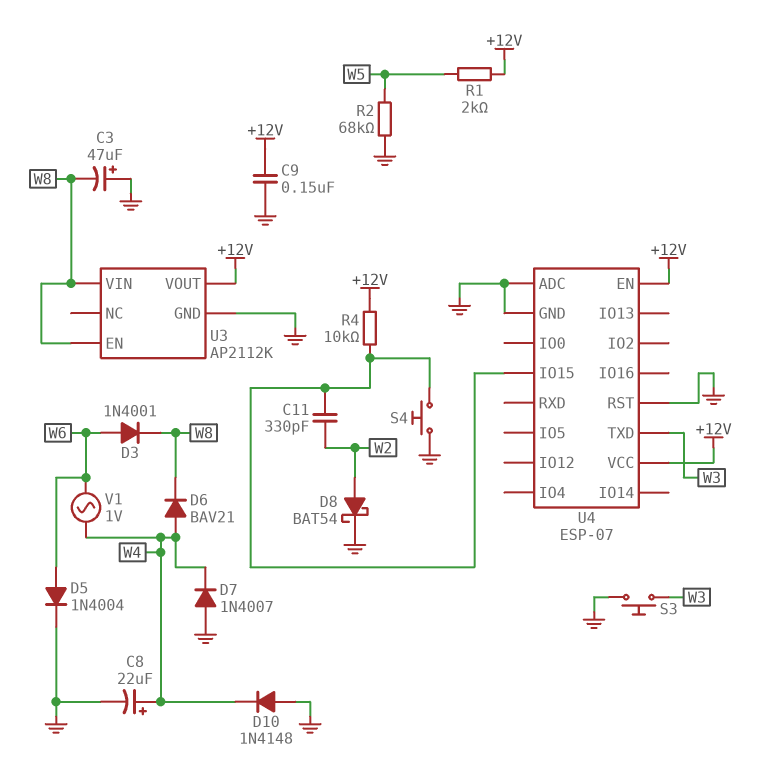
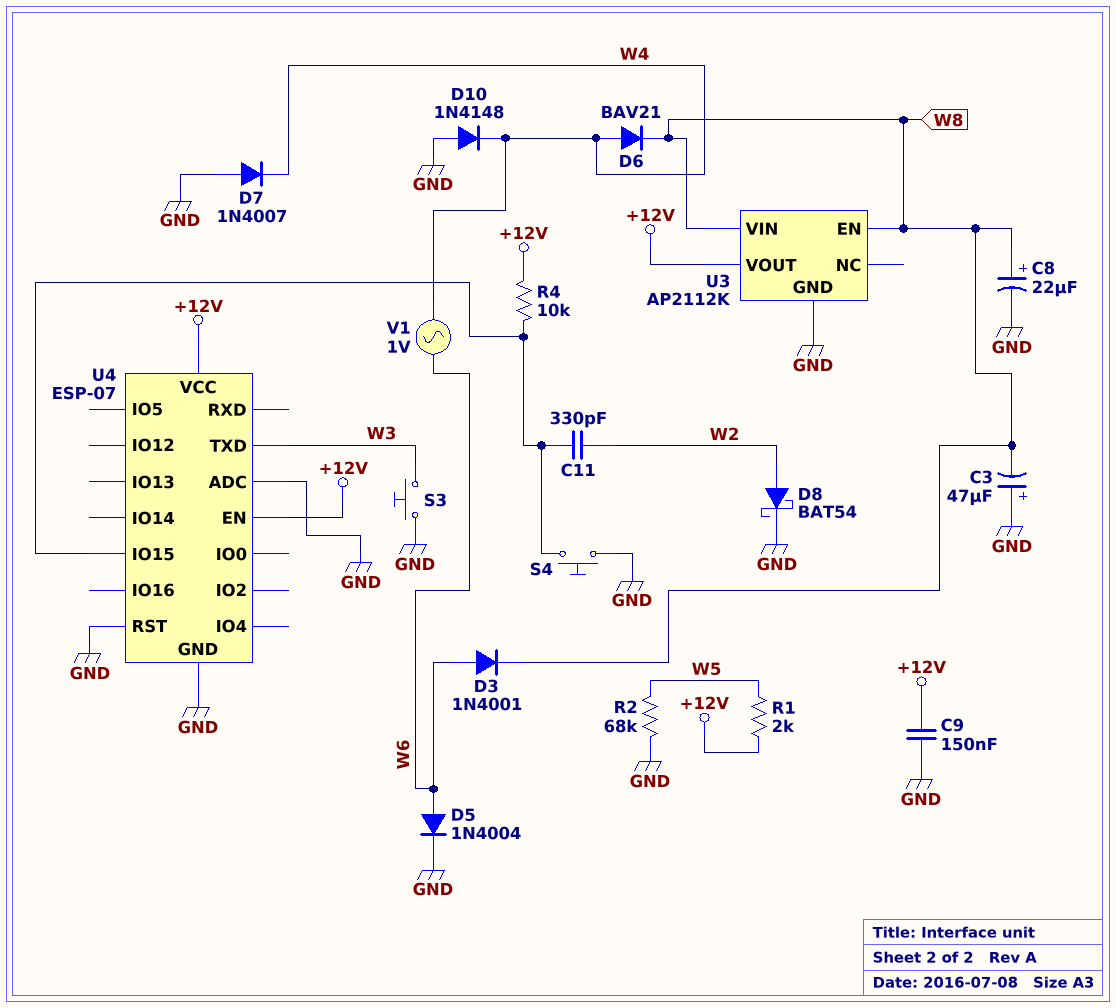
C8: 22uF (plus W4, minus GND) -> 22uF (plus W8, minus GND)

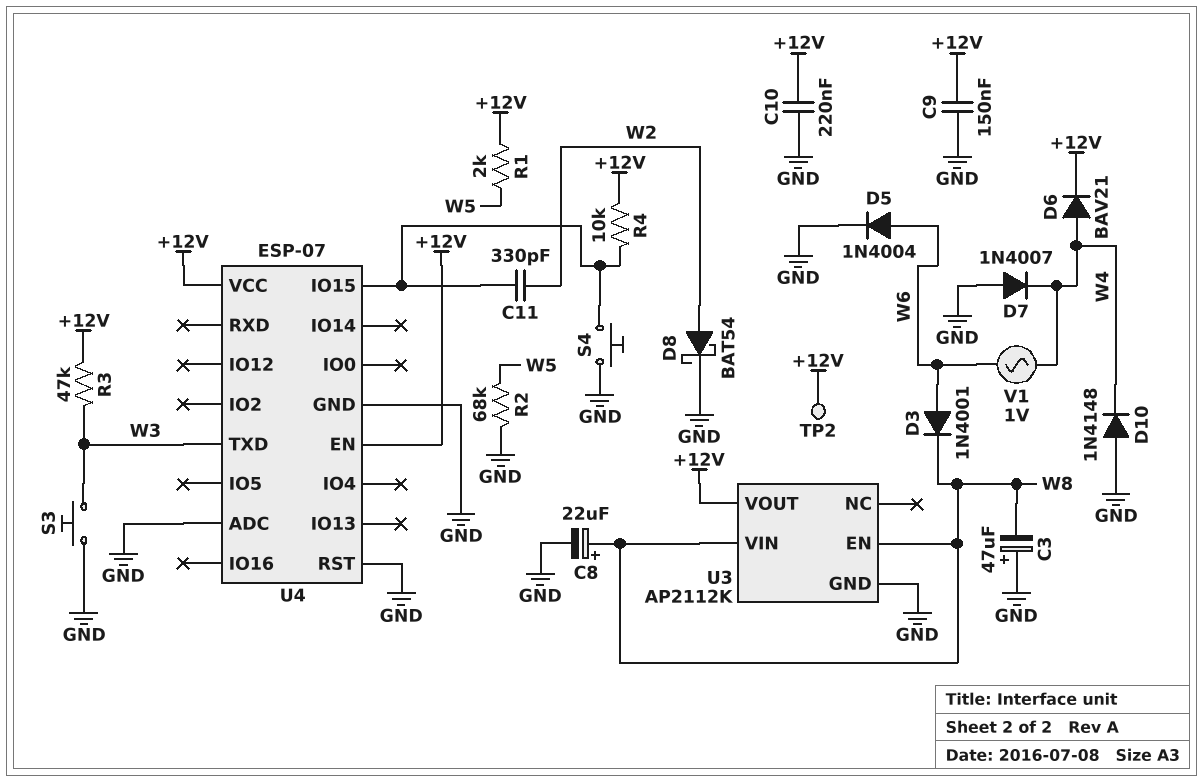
C10: none -> 220nF (+12V, GND)
D6: diode BAV21 (A W4, K W8) -> diode BAV21 (A W4, K +12V)
R3: none -> 47k (+12V, W3)
TP2: none -> test point (+12V)

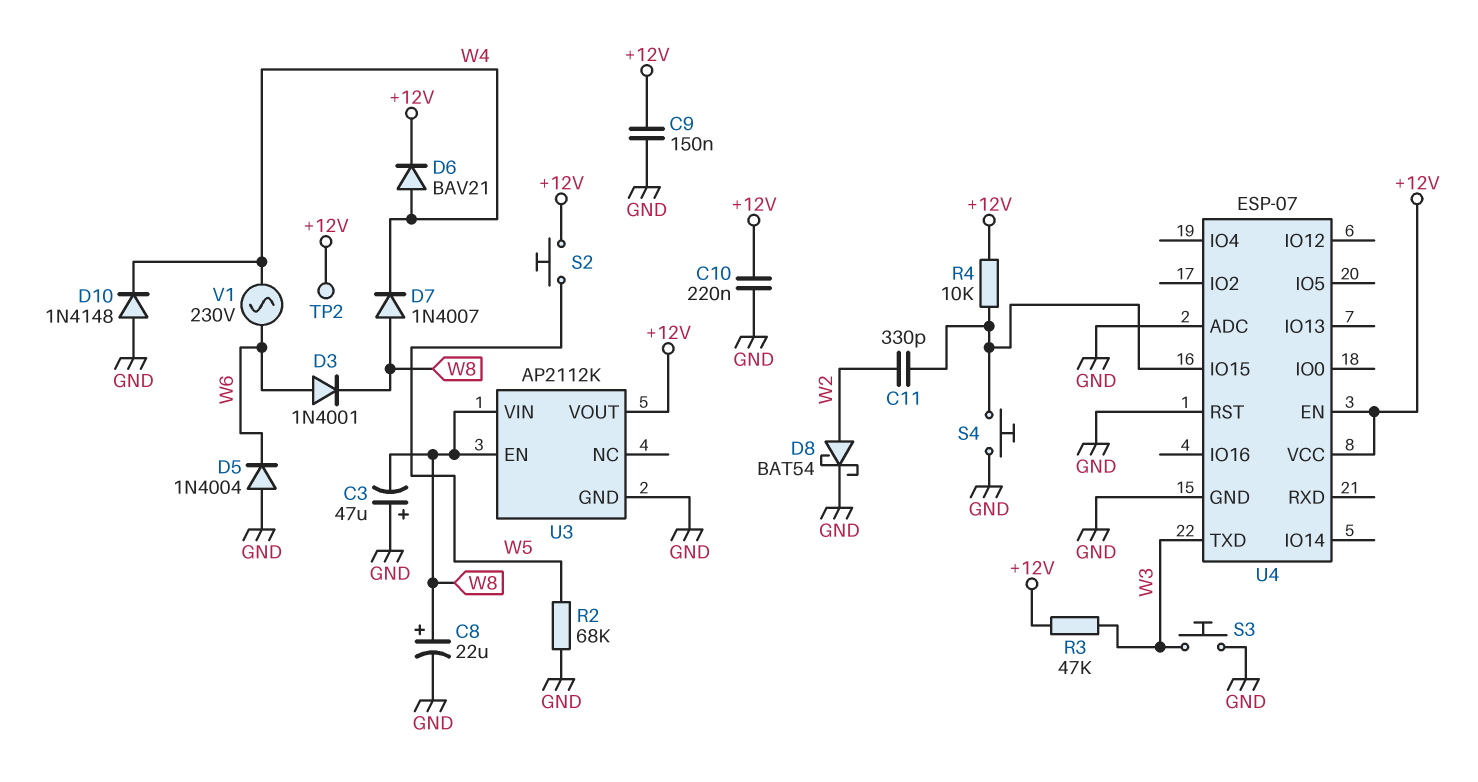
D5: diode 1N4004 (A W6, K GND) -> diode 1N4004 (A GND, K W6)
D7: diode 1N4007 (A GND, K W4) -> diode 1N4007 (A W8, K W4)
R1: 2k (+12V, W5) -> none
S2: none -> button (+12V, W5)
V1: AC 1V (W4, W6) -> AC 230V (W4, W6)

